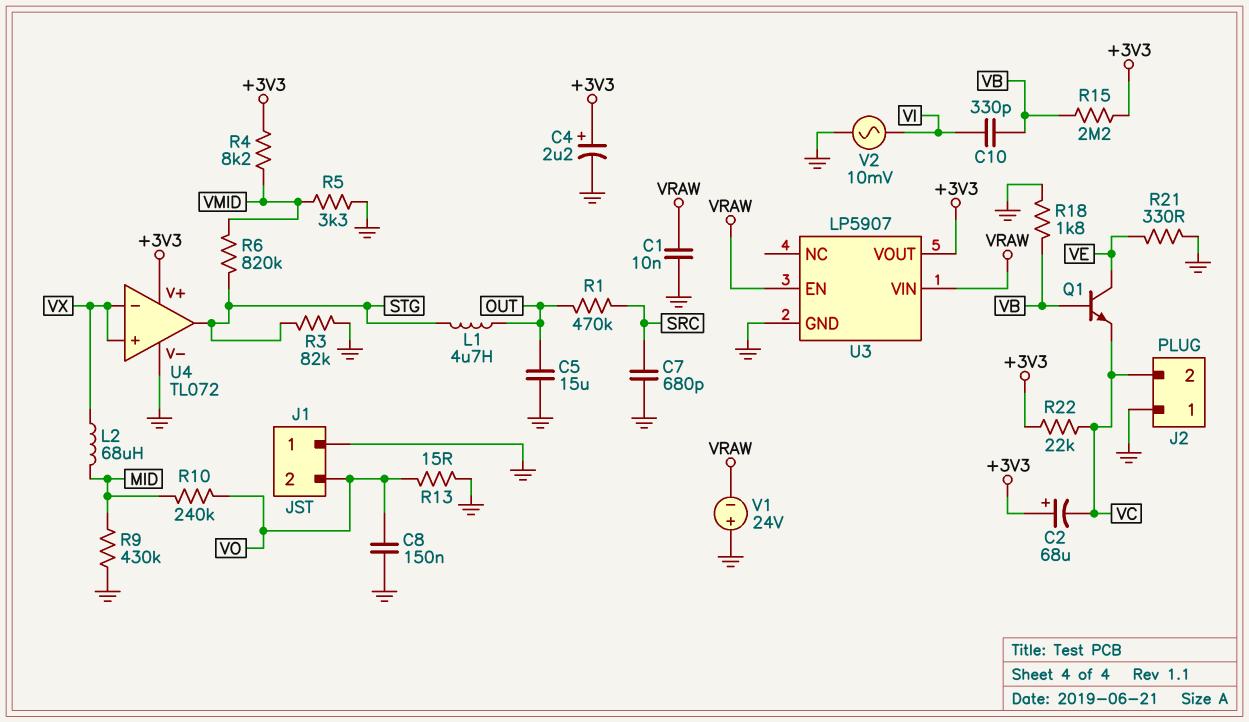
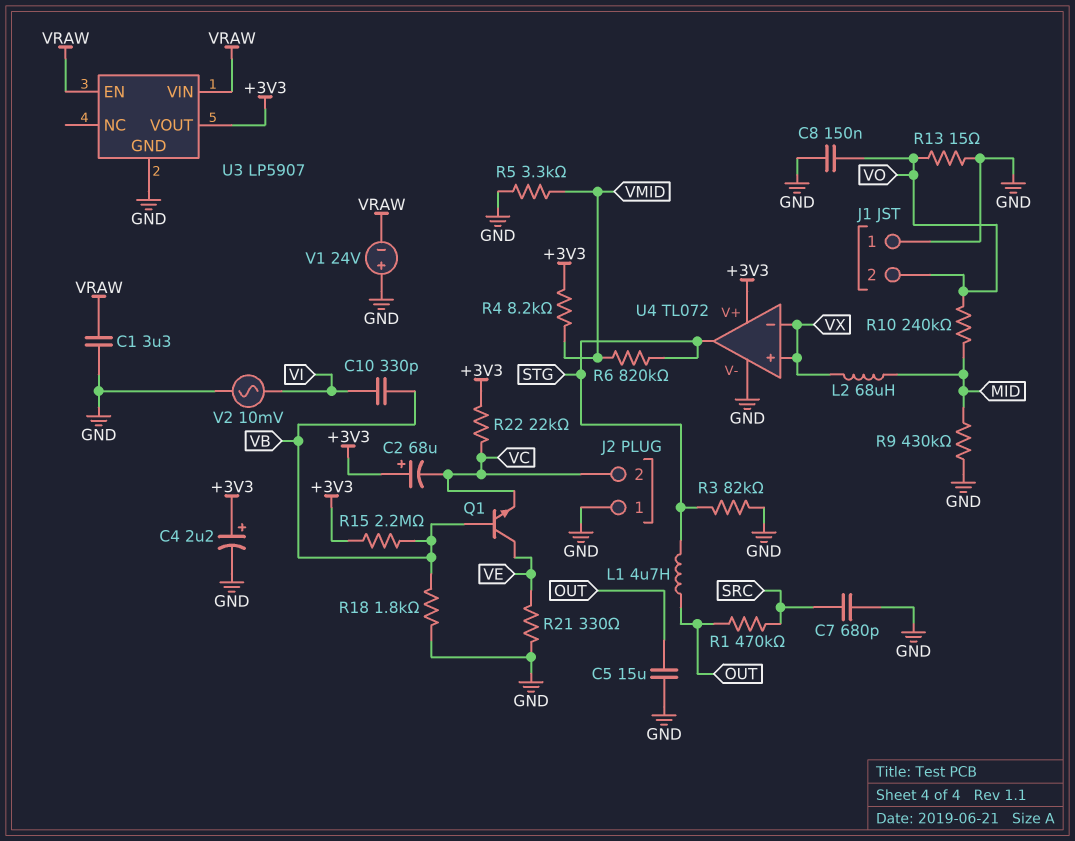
C1: 10nF (GND, VRAW) -> 3.3uF (GND, VRAW)

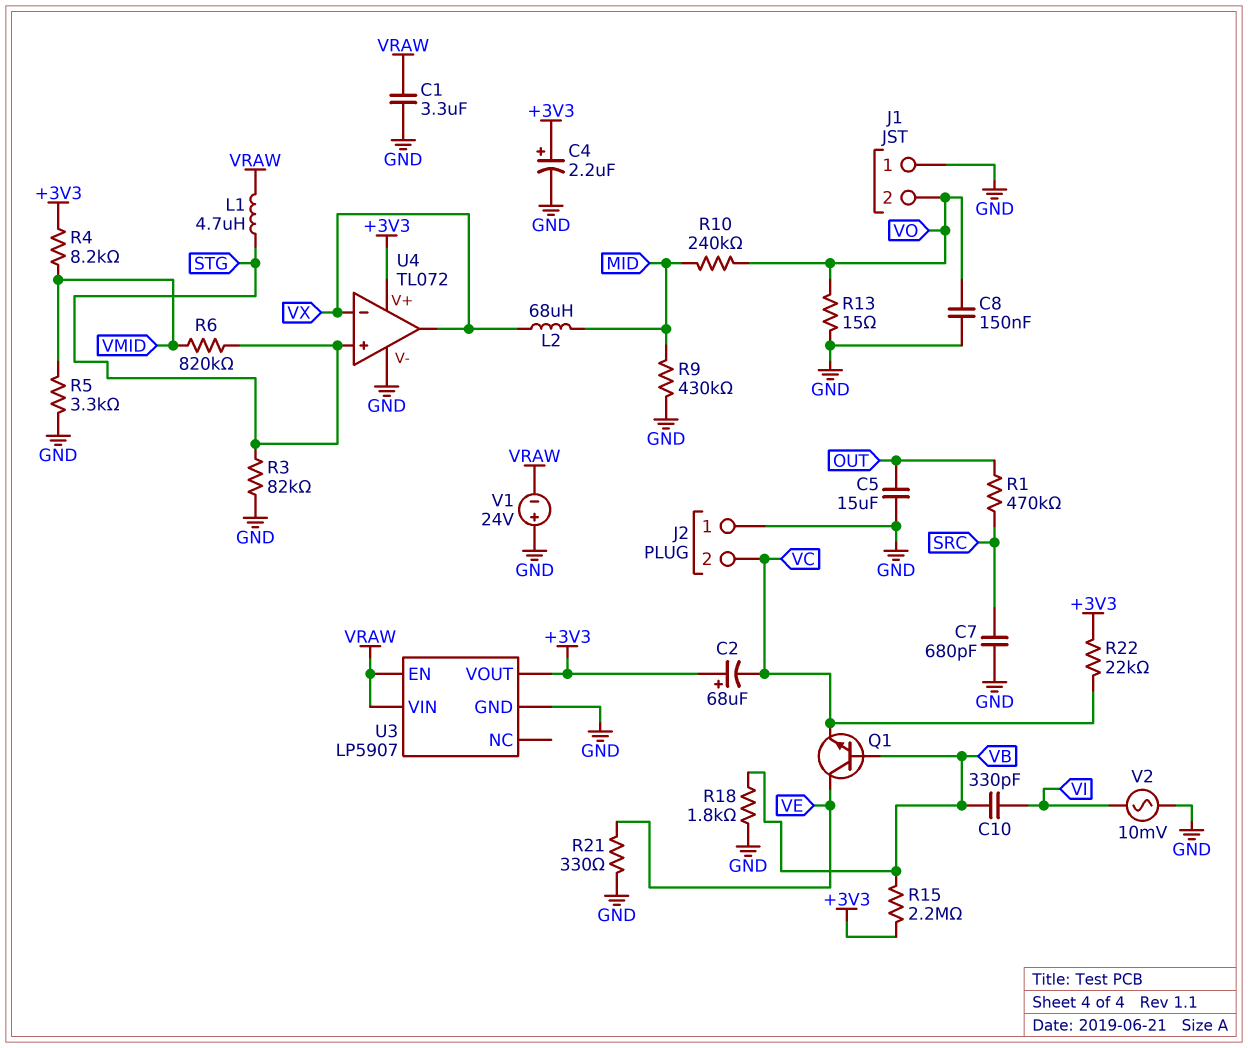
L1: 4.7uH (OUT, STG) -> 4.7uH (STG, VRAW)
U4 pin in+: VX -> STG
U4 pin out: STG -> VX

